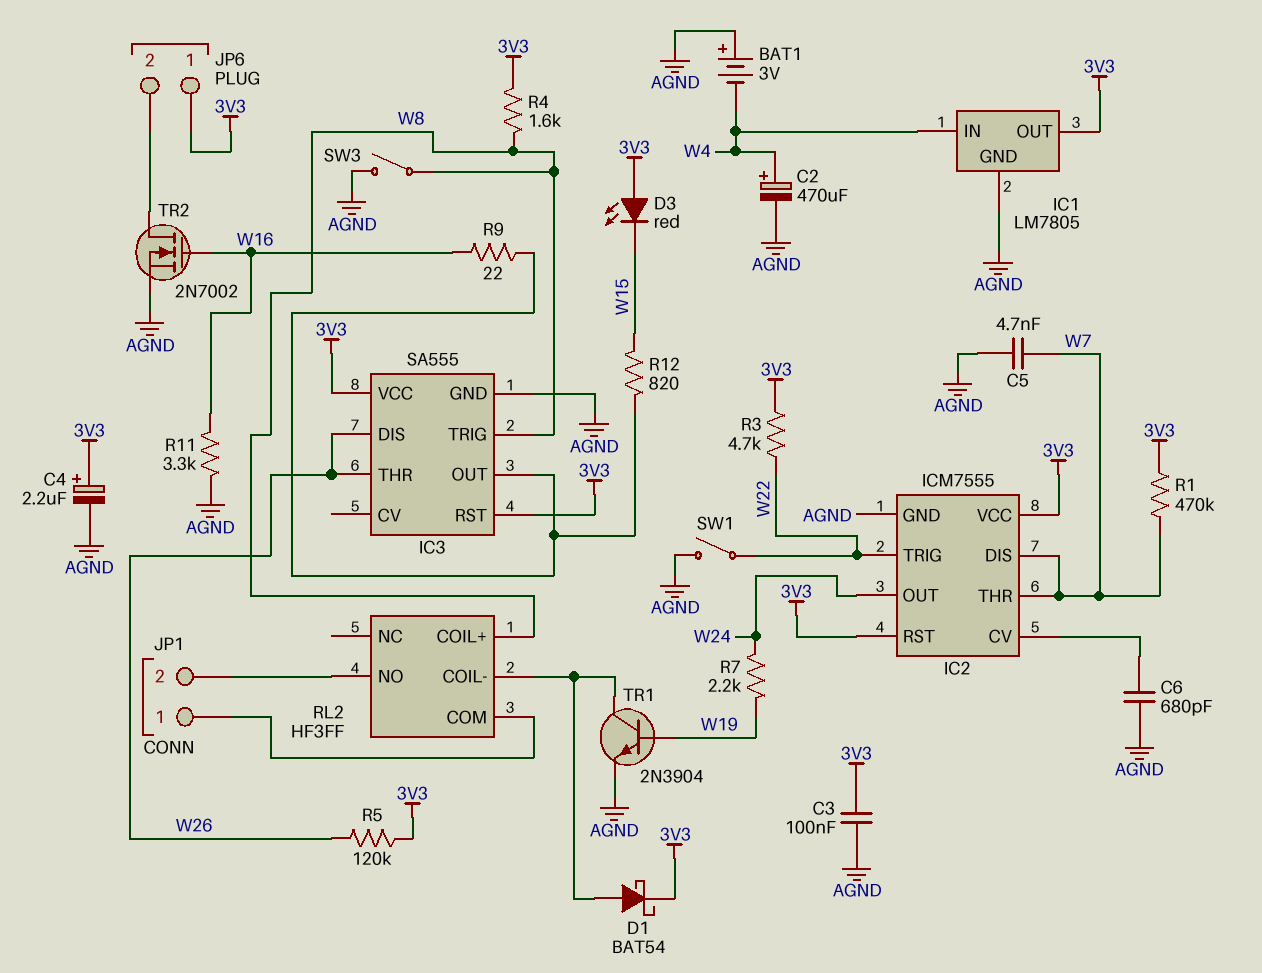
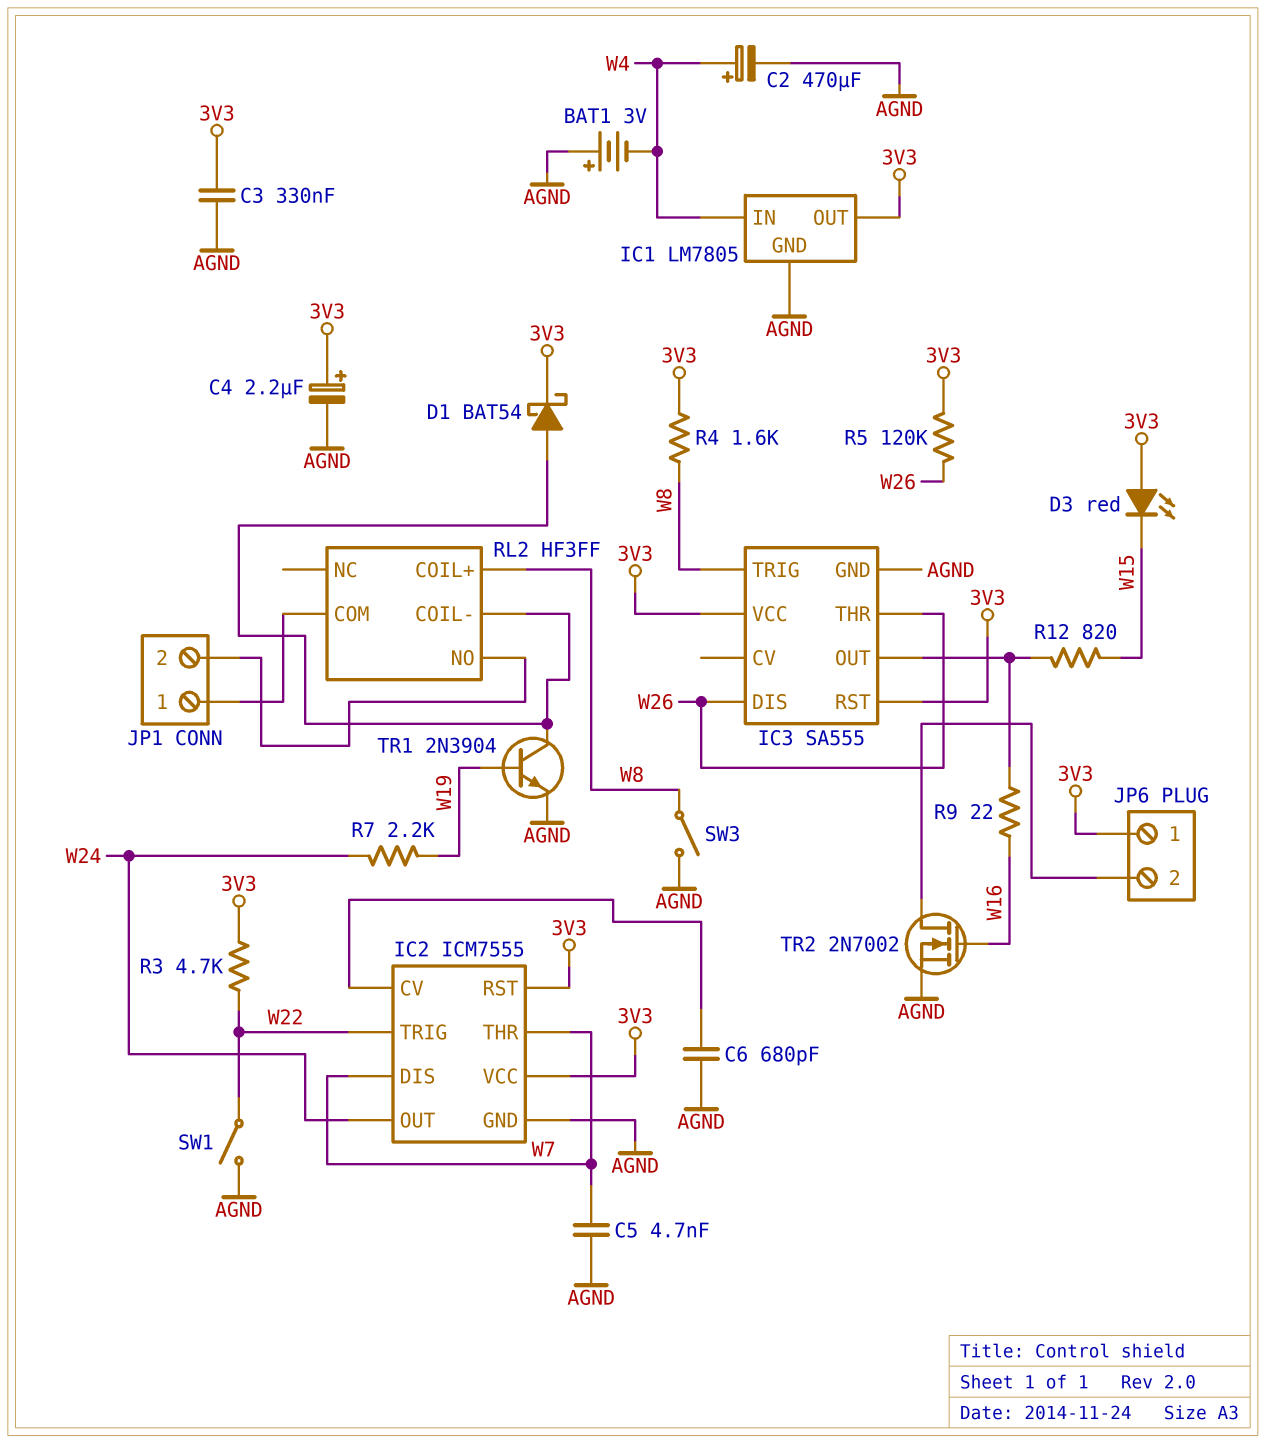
C3: 100nF (3V3, AGND) -> 330nF (3V3, AGND)
R1: 470k (3V3, W7) -> none
R11: 3.3k (AGND, W16) -> none

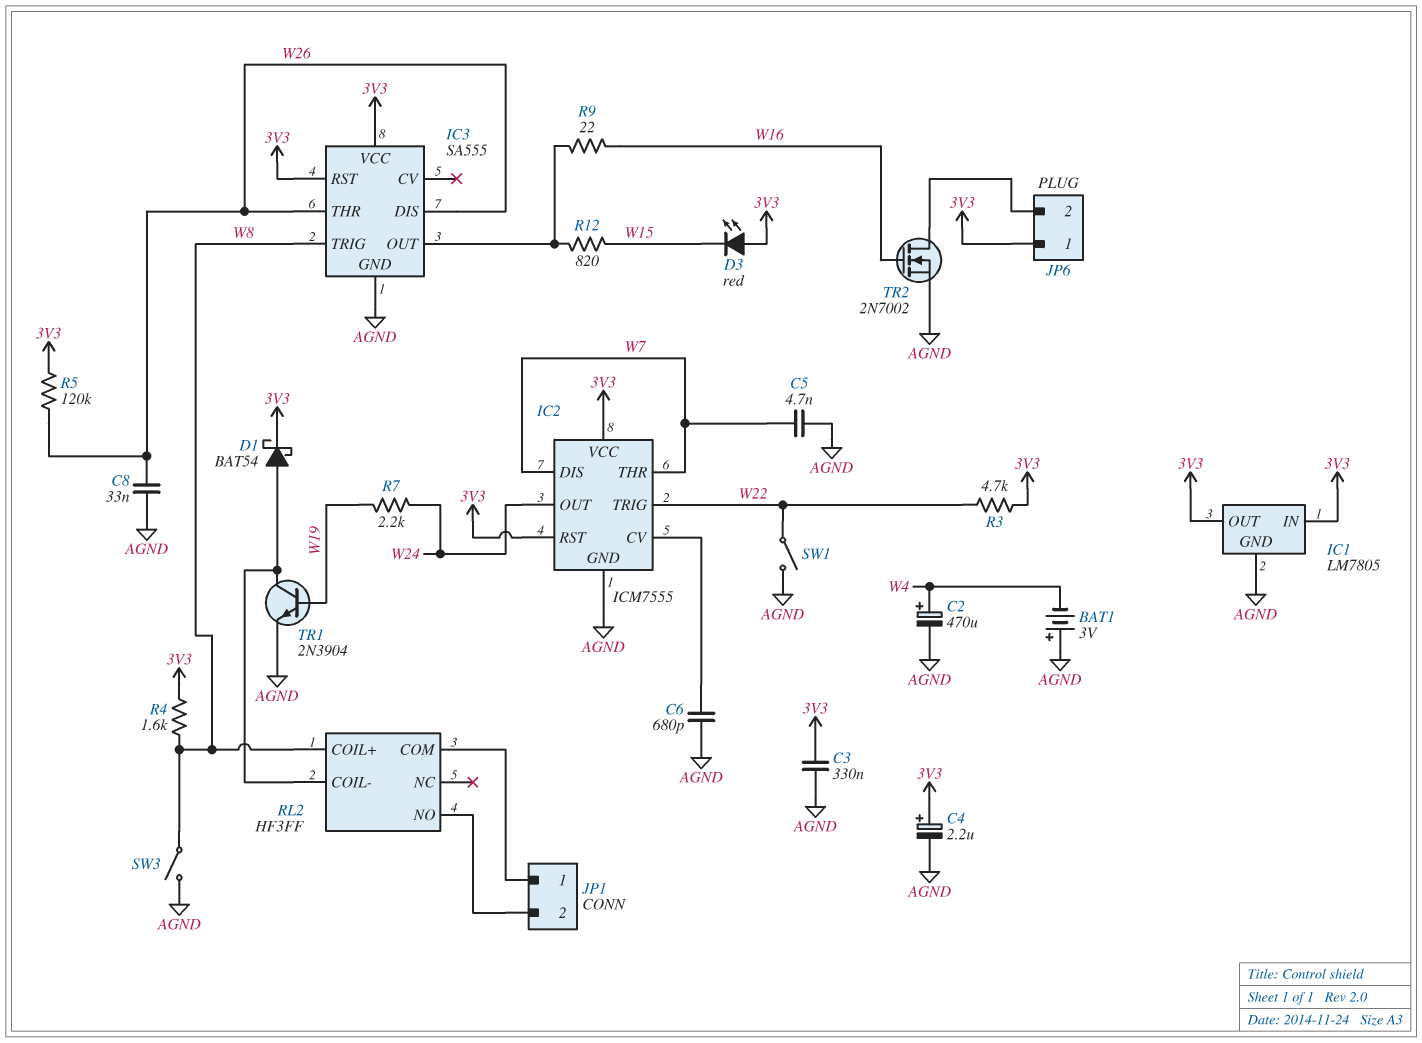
C8: none -> 33nF (AGND, W26)
IC1 pin IN: W4 -> 3V3

